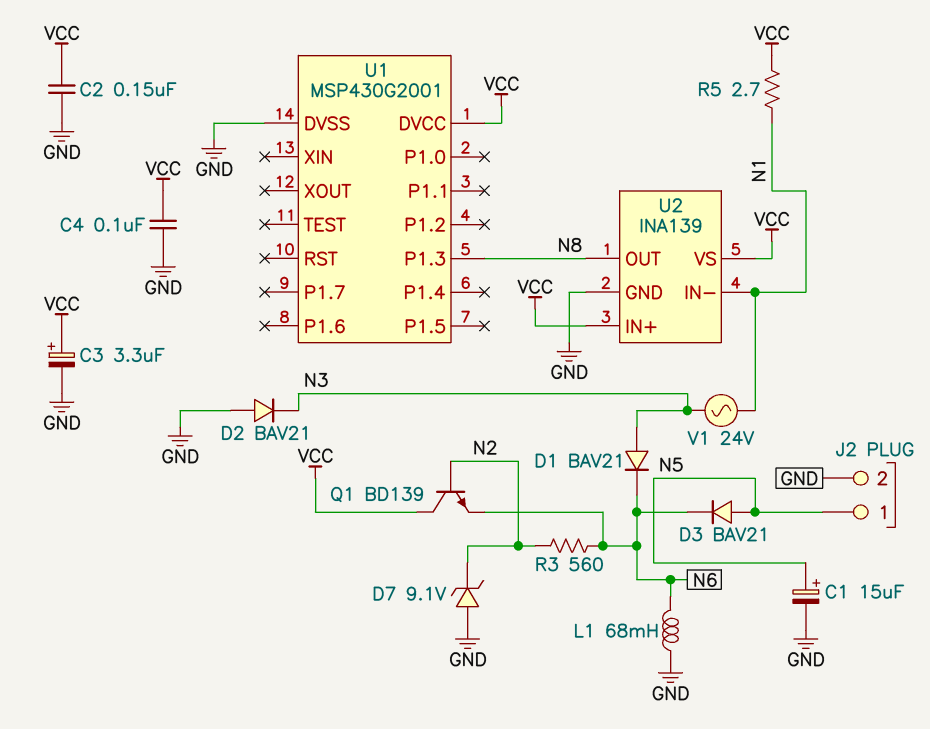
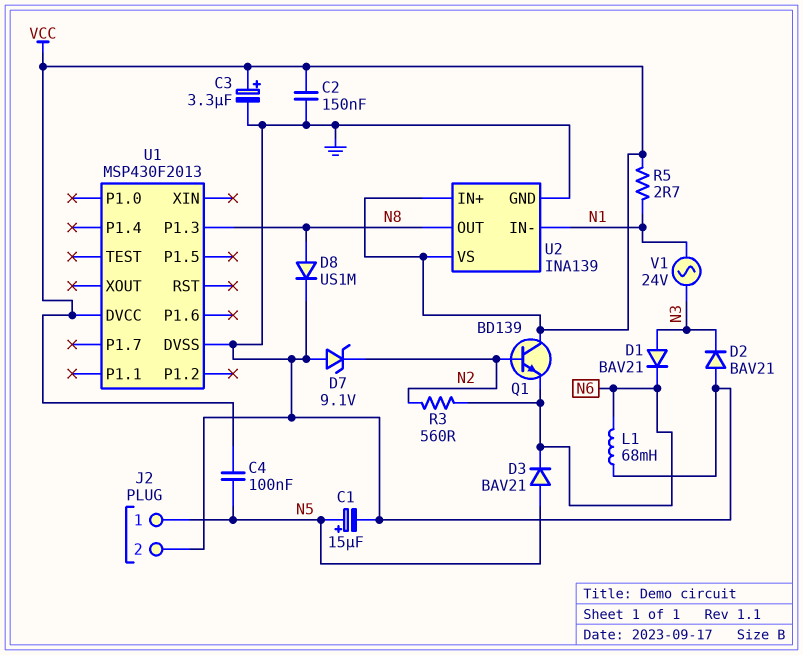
C4: 100nF (GND, VCC) -> 100nF (N5, VCC)
D8: none -> diode US1M (A N8, K GND)
U1: MSP430G2001 -> MSP430F2013

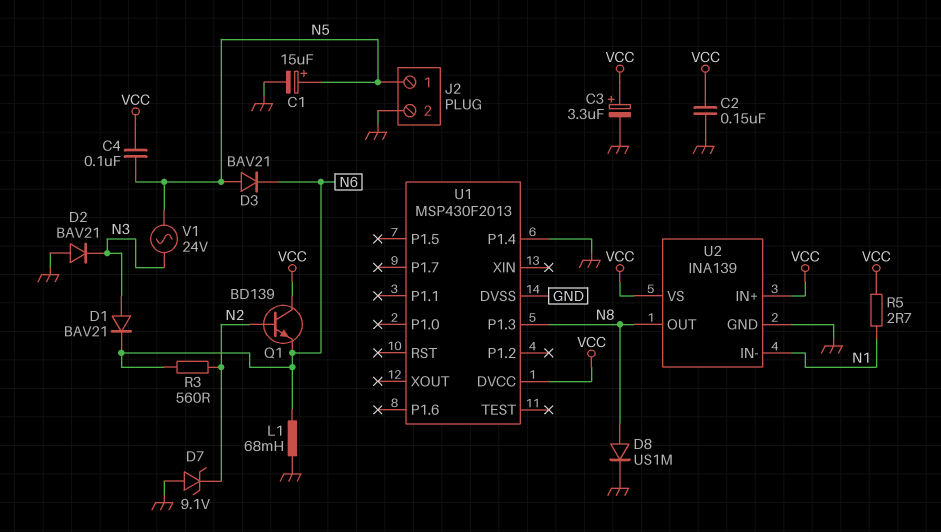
U1 pin P1.4: none -> GND
V1: AC 24V (N1, N3) -> AC 24V (N3, N5)

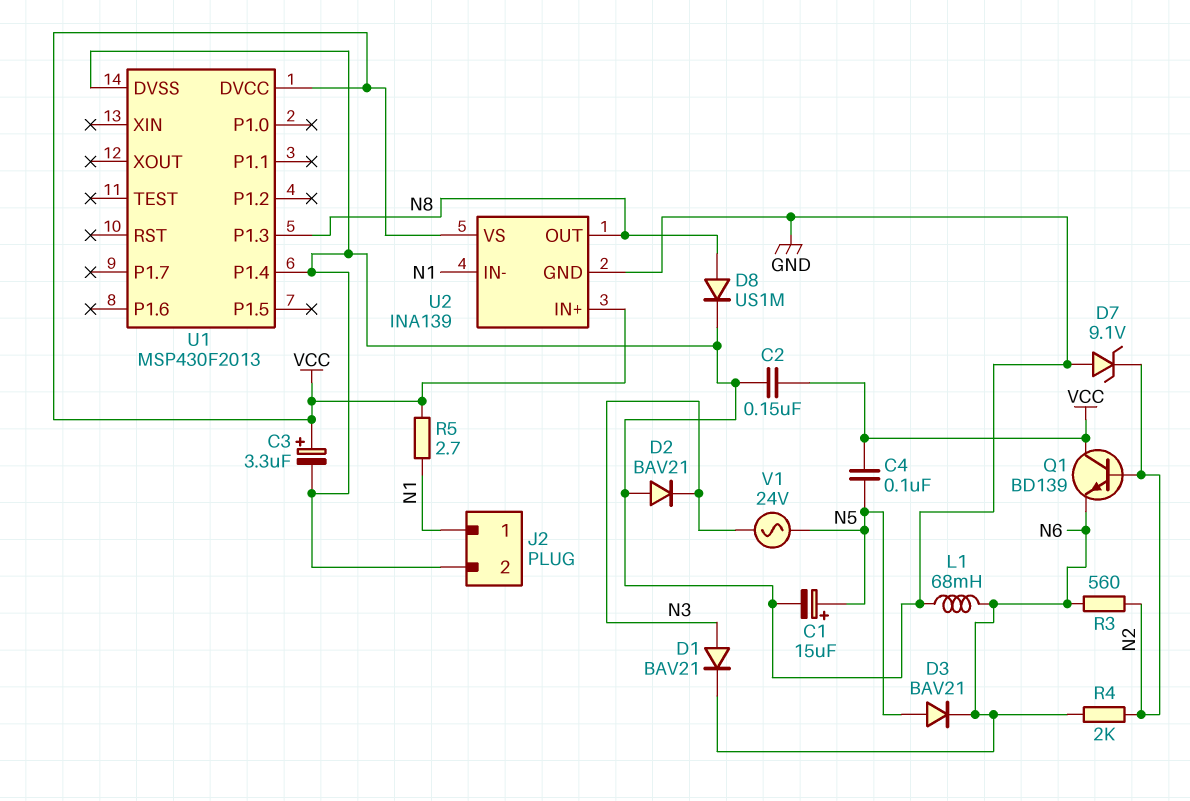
J2 pin 1: N5 -> N1
R4: none -> 2k (N2, N6)

